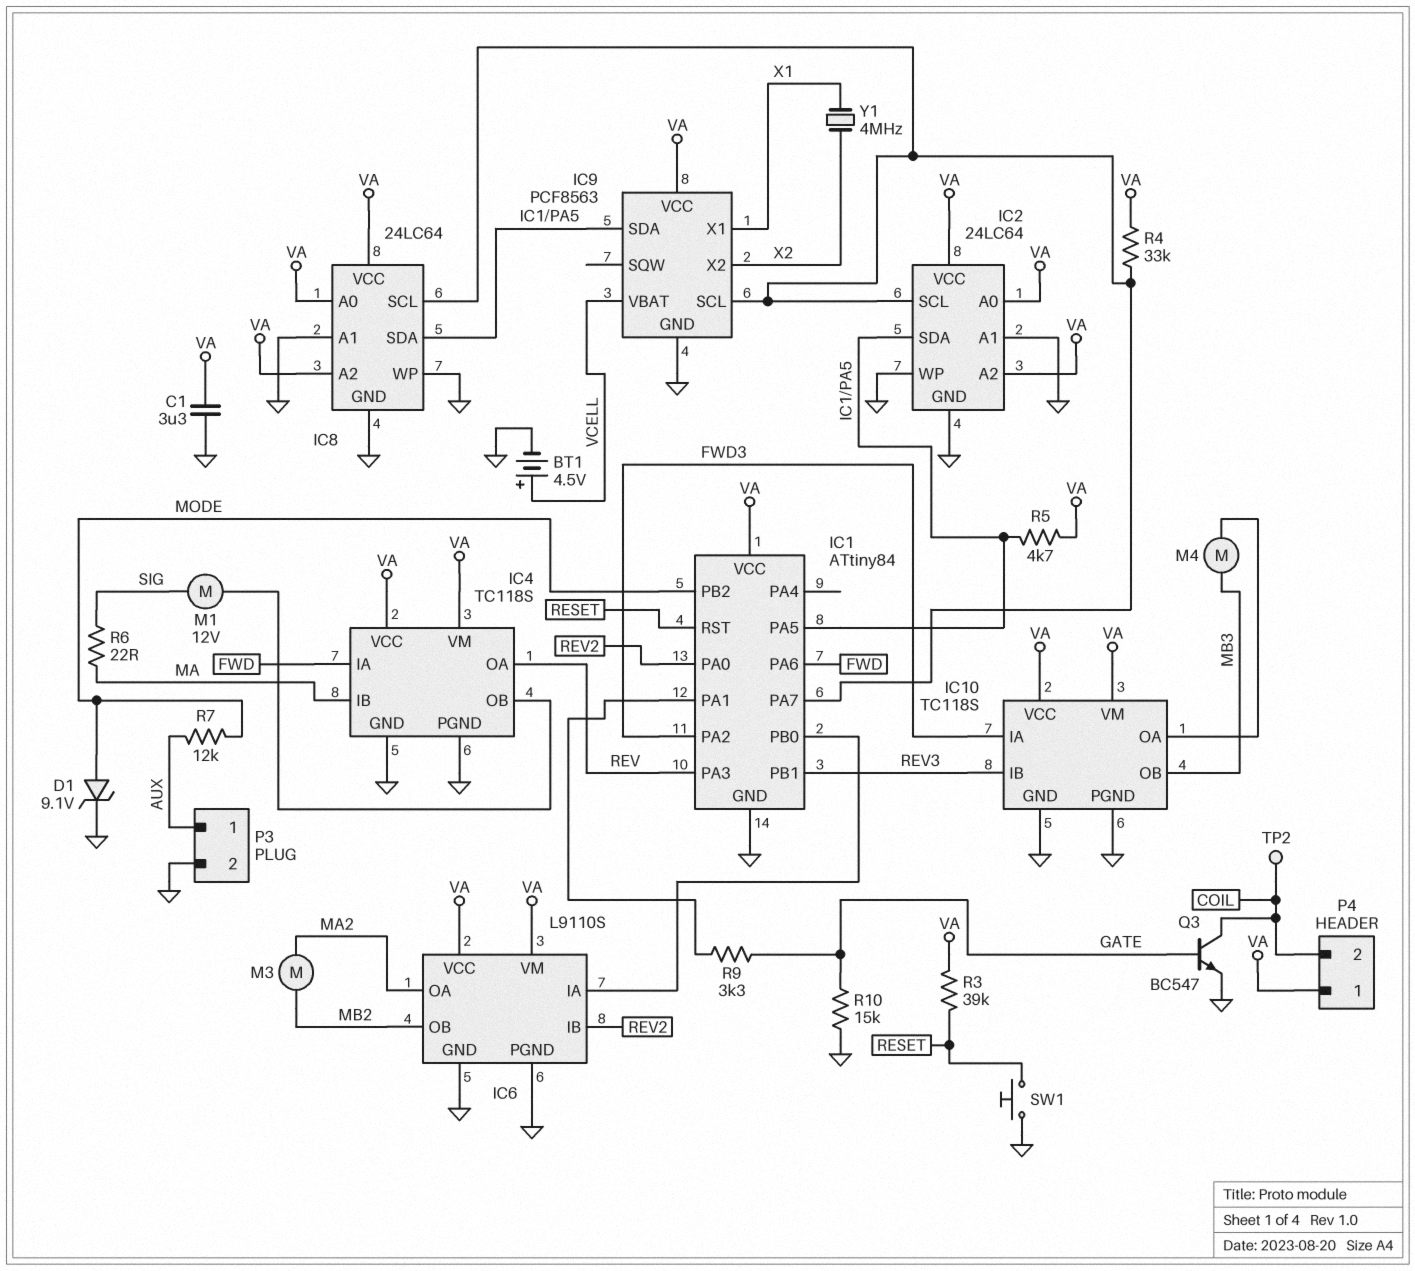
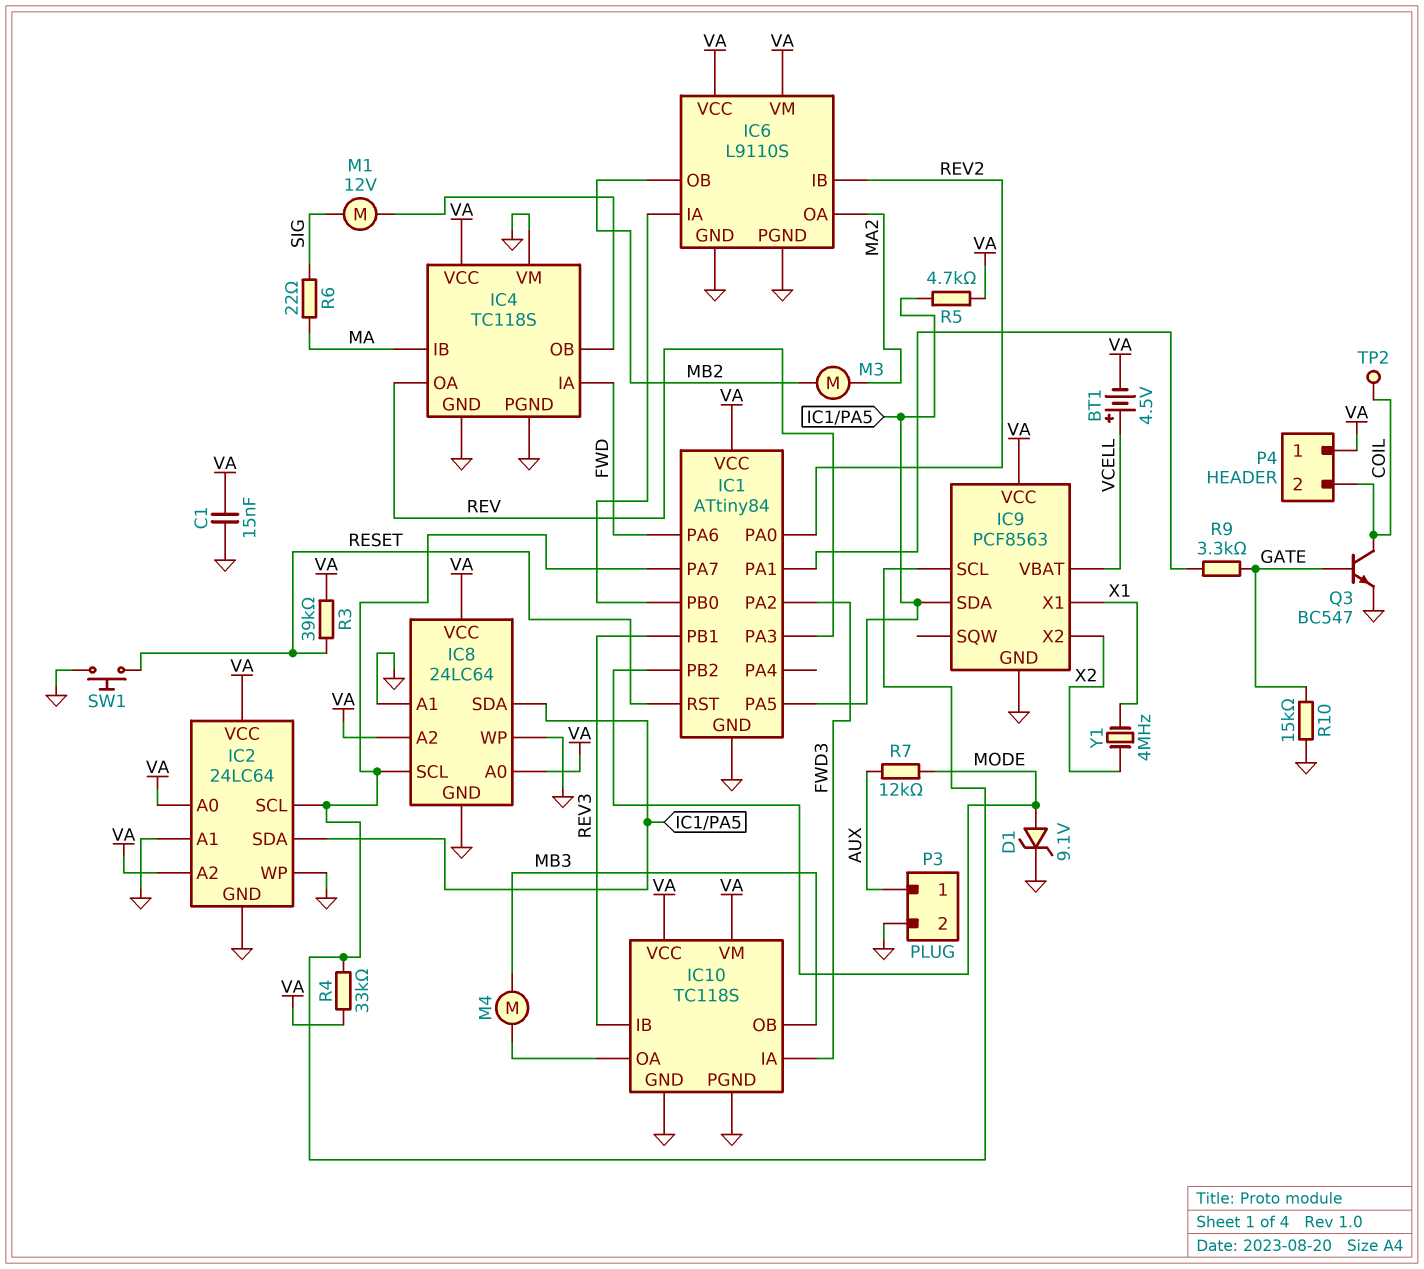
BT1: 4.5V (plus VCELL, minus GND) -> 4.5V (plus VCELL, minus VA)
C1: 3.3uF (GND, VA) -> 15nF (GND, VA)
IC4 pin VM: VA -> GND

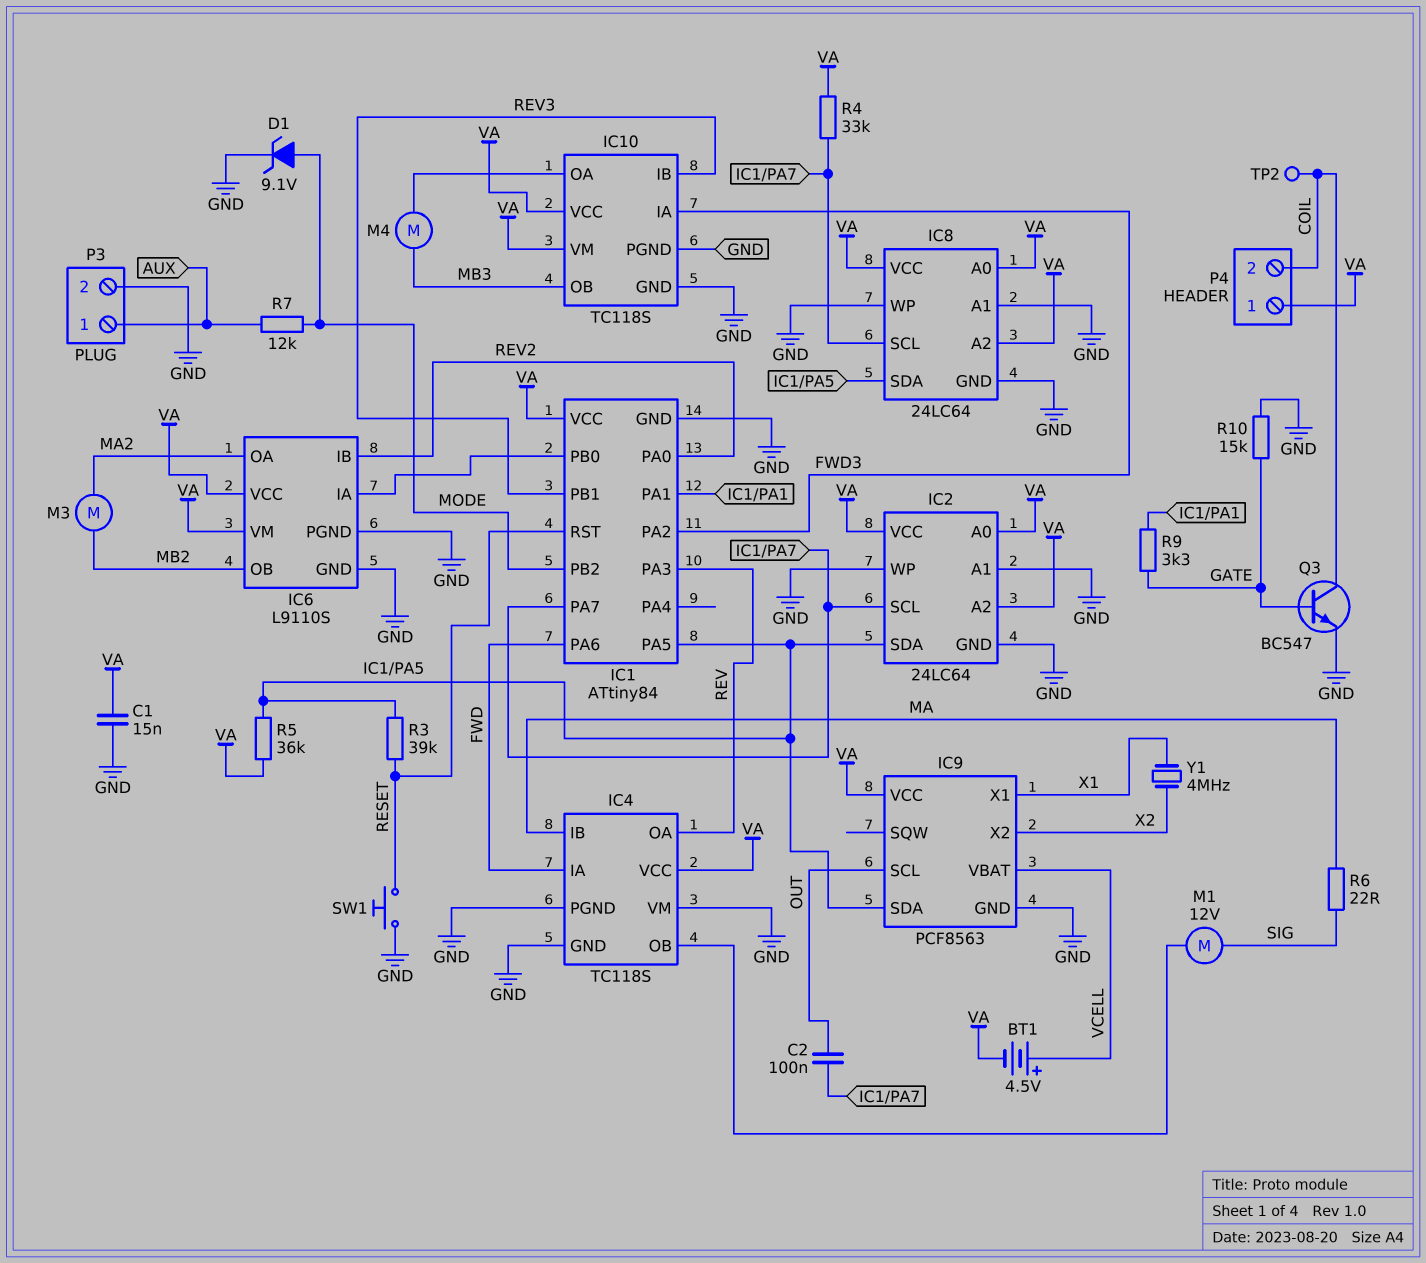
C2: none -> 100nF (IC1/PA7, OUT)
IC9 pin SCL: IC1/PA7 -> OUT
R3: 39k (RESET, VA) -> 39k (IC1/PA5, RESET)
R5: 4.7k (IC1/PA5, VA) -> 36k (IC1/PA5, VA)

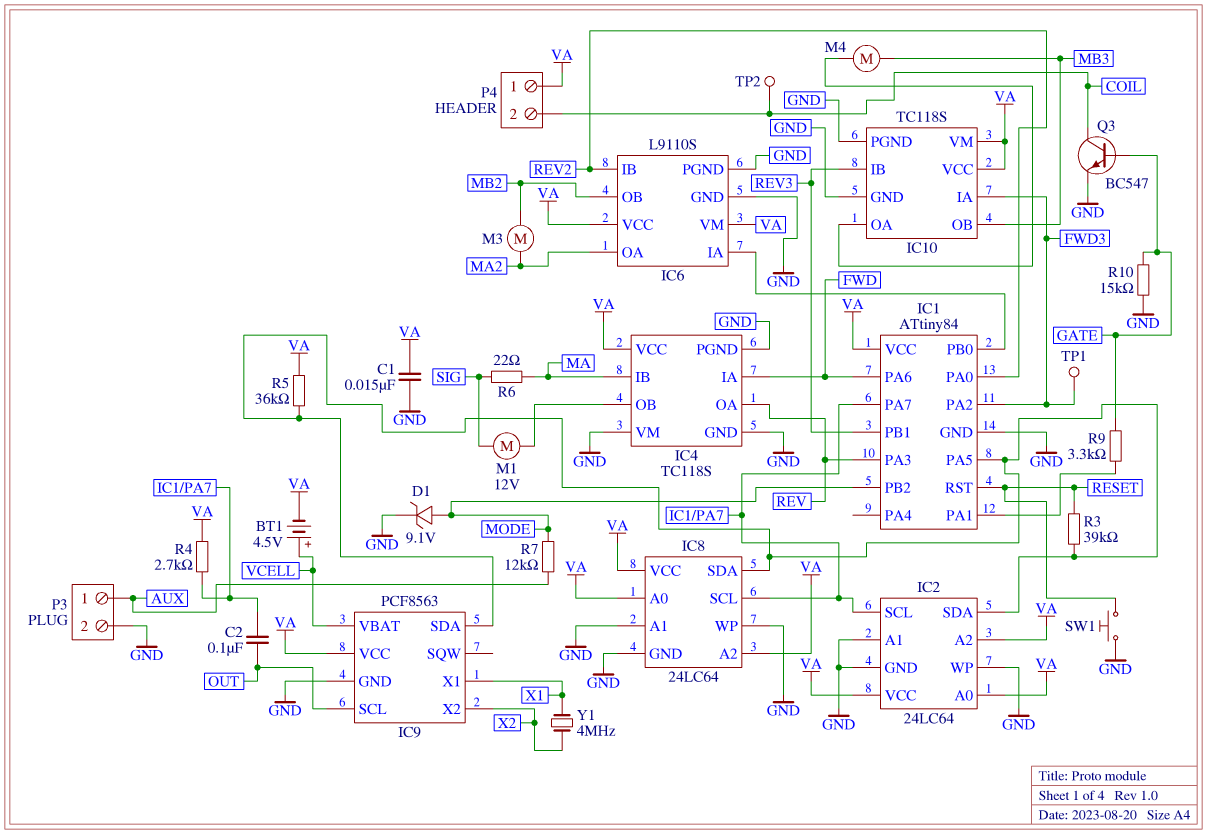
R4: 33k (IC1/PA7, VA) -> 2.7k (IC1/PA7, VA)
TP1: none -> test point (FWD3)

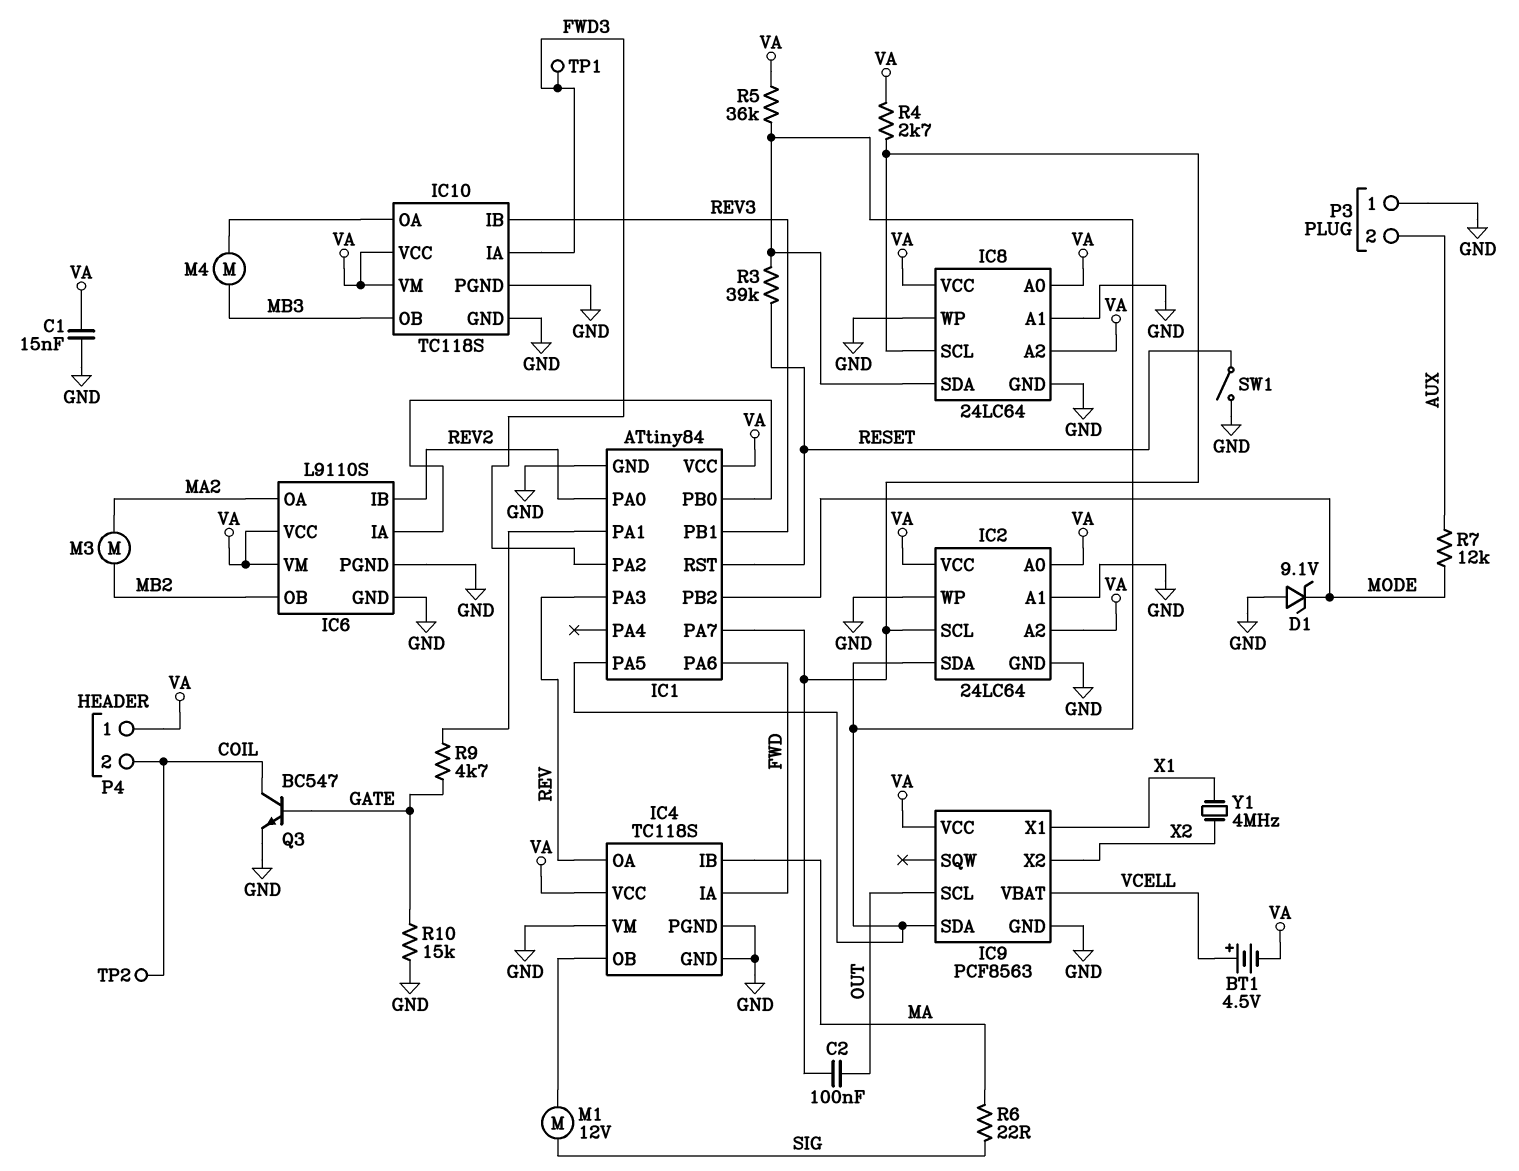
D1: zener 9.1V (A MODE, K GND) -> zener 9.1V (A GND, K MODE)
P3 pin 1: AUX -> GND
P3 pin 2: GND -> AUX
R9: 3.3k (GATE, IC1/PA1) -> 4.7k (GATE, IC1/PA1)
SW1: button (GND, RESET) -> switch (GND, RESET)

